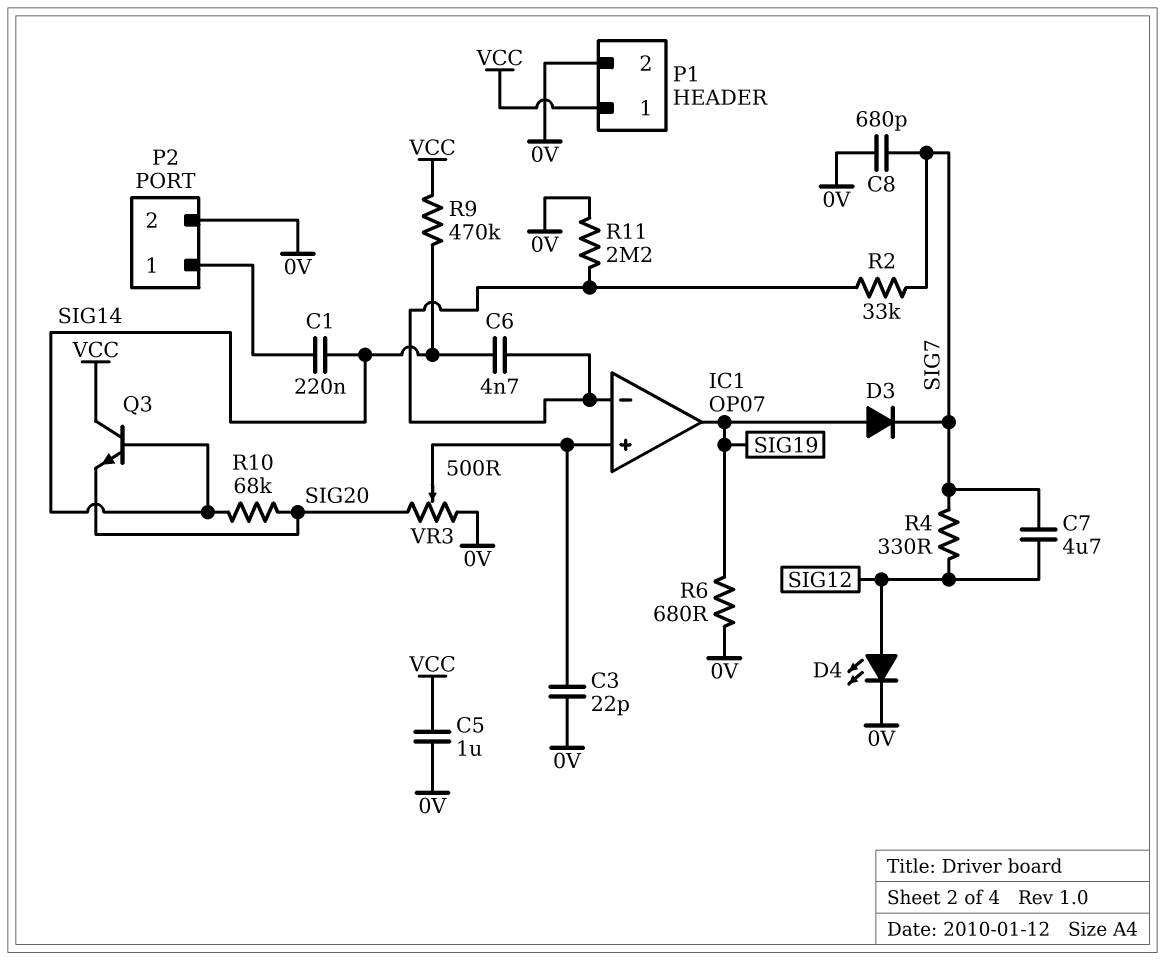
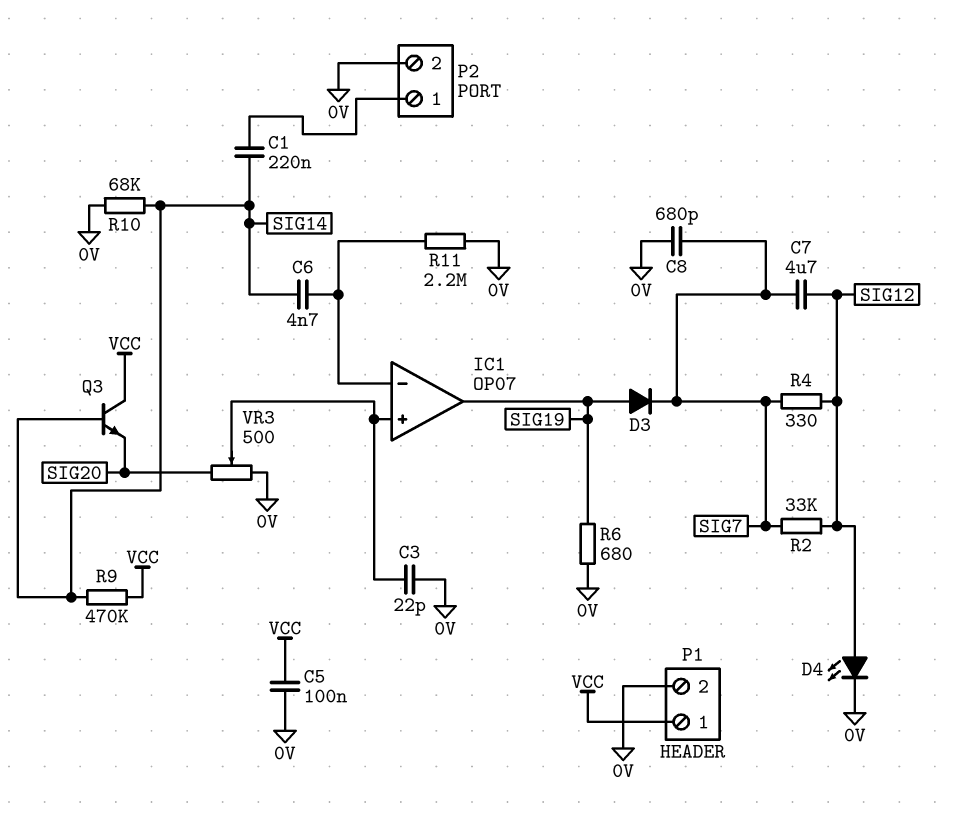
C5: 1uF (0V, VCC) -> 100nF (0V, VCC)
R2: 33k (IC1/in-, SIG7) -> 33k (SIG7, SIG12)
R10: 68k (SIG14, SIG20) -> 68k (0V, SIG14)

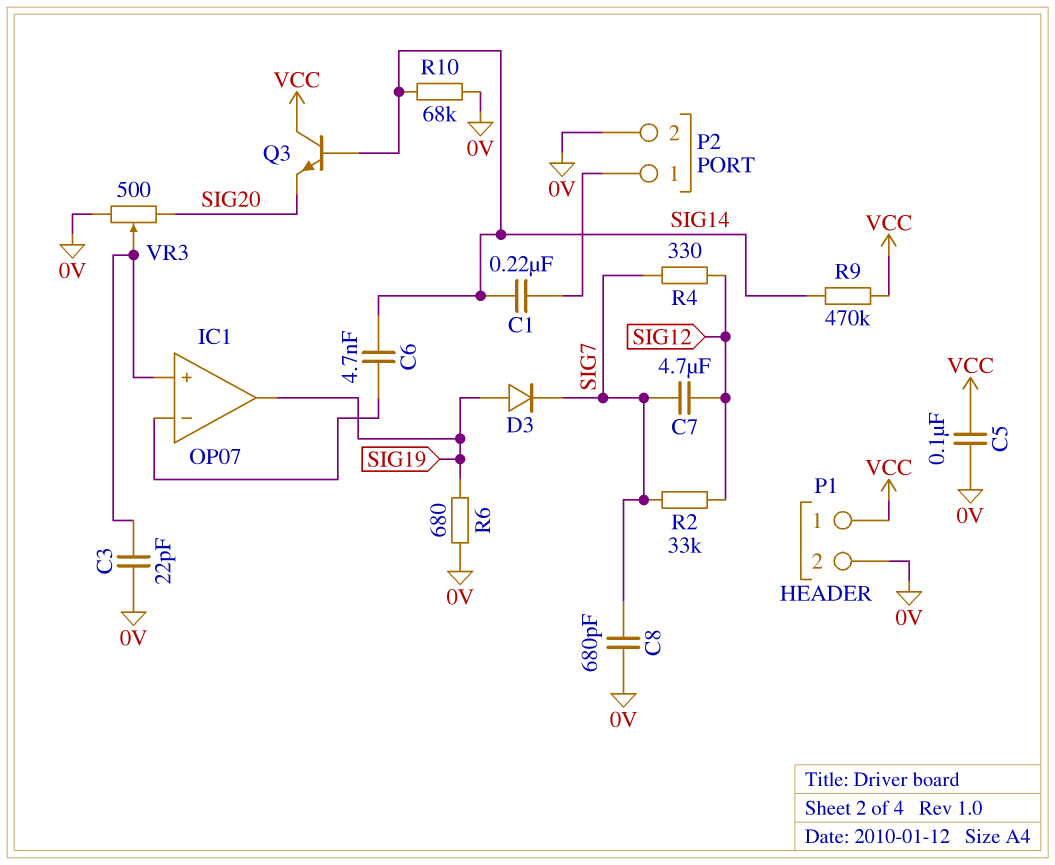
D4: LED (A SIG12, K 0V) -> none
R11: 2.2M (0V, IC1/in-) -> none

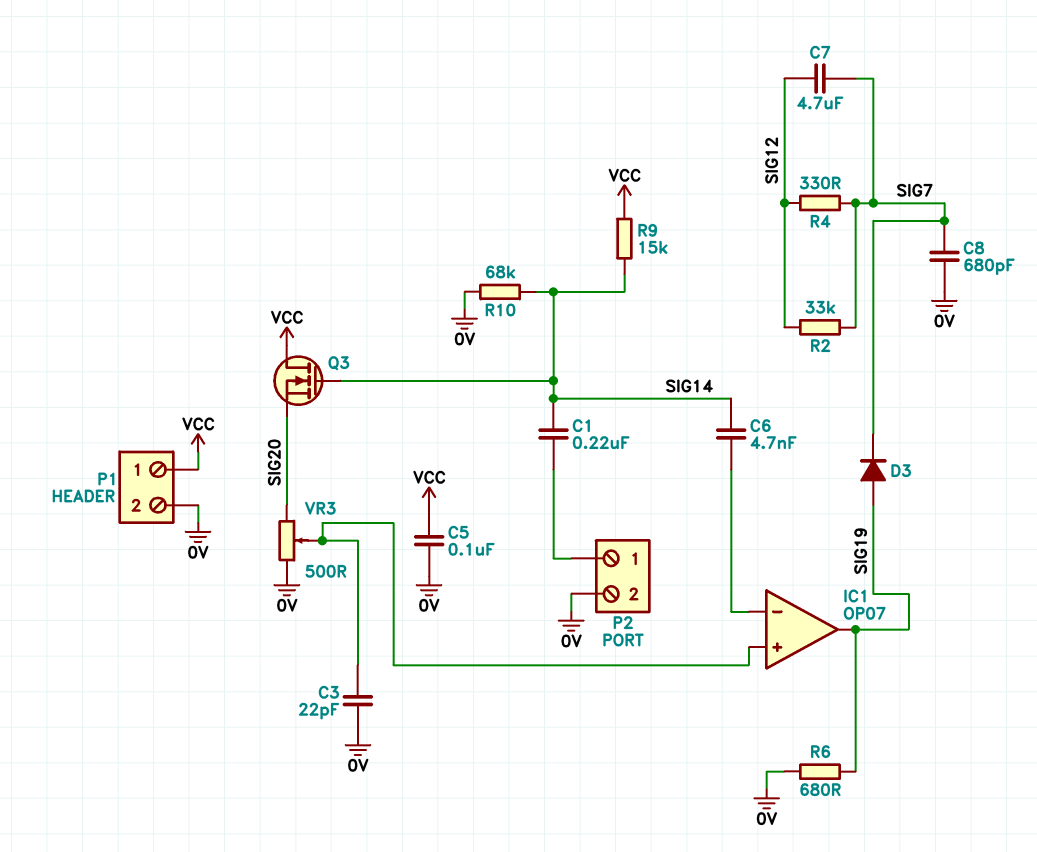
Q3: NPN (B SIG14, C VCC, E SIG20) -> NMOS (G SIG14, D VCC, S SIG20)
R9: 470k (SIG14, VCC) -> 15k (SIG14, VCC)

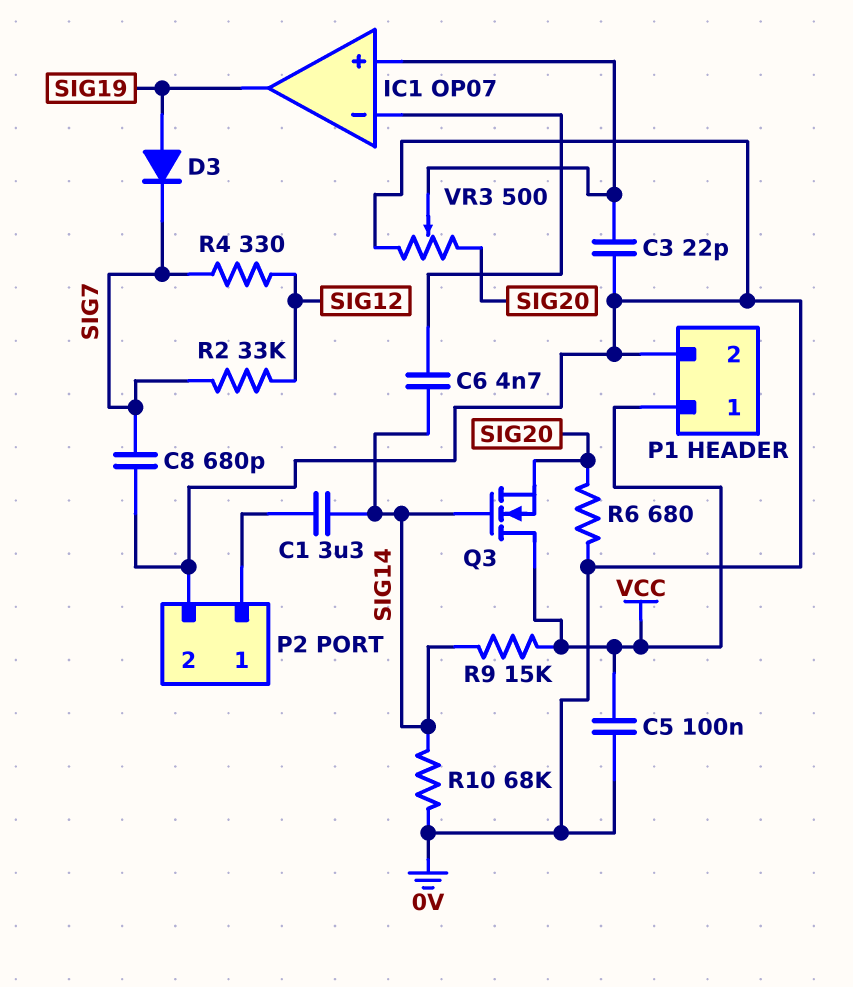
C1: 220nF (P2/1, SIG14) -> 3.3uF (P2/1, SIG14)
C7: 4.7uF (SIG7, SIG12) -> none
R6: 680 (0V, SIG19) -> 680 (0V, SIG20)

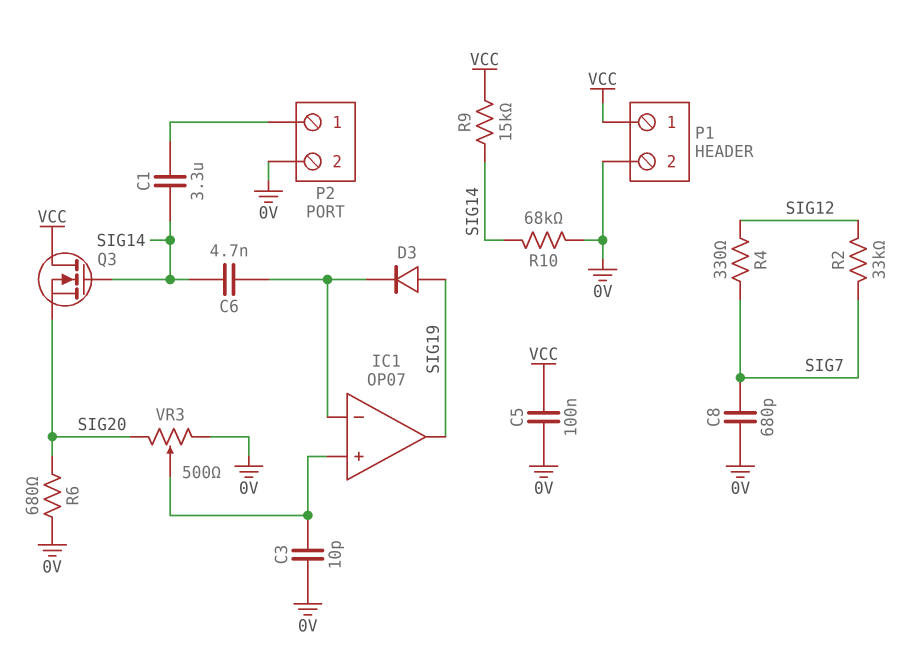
C3: 22pF (0V, IC1/in+) -> 10pF (0V, IC1/in+)
D3: diode (A SIG19, K SIG7) -> diode (A SIG19, K IC1/in-)

